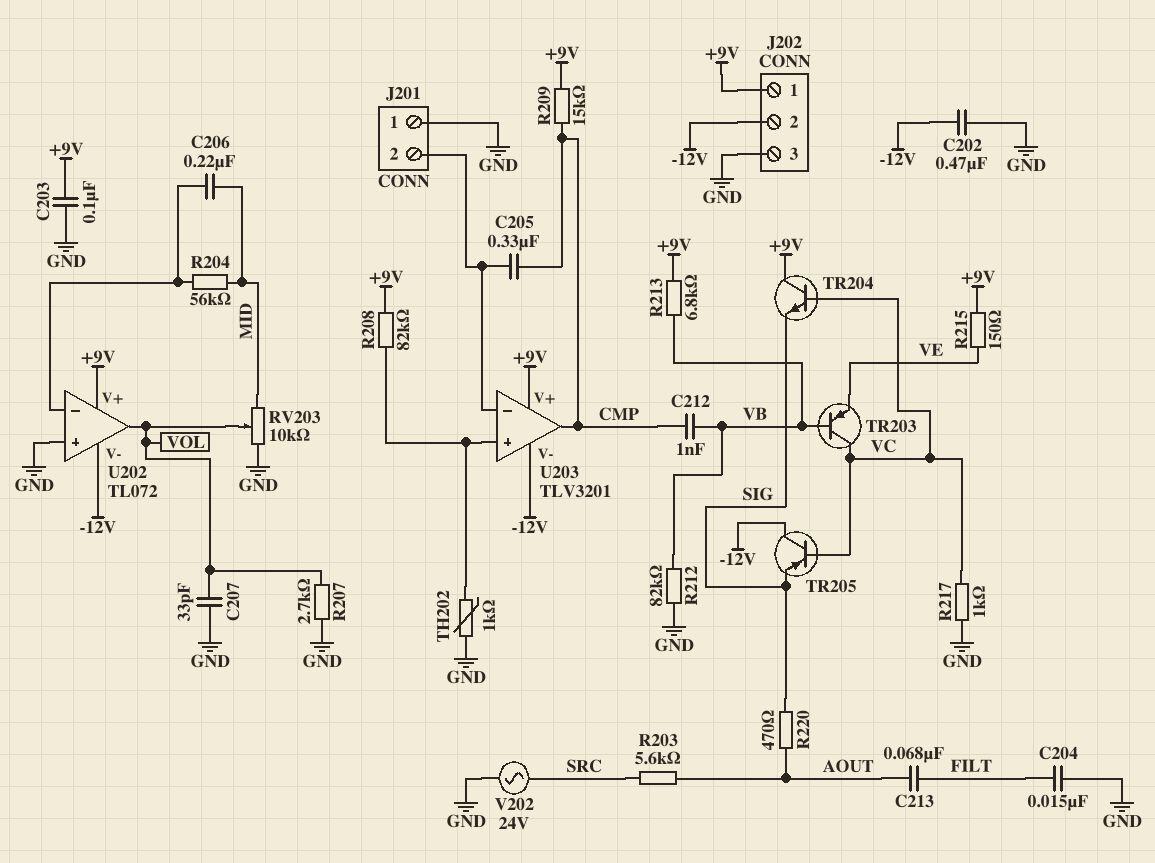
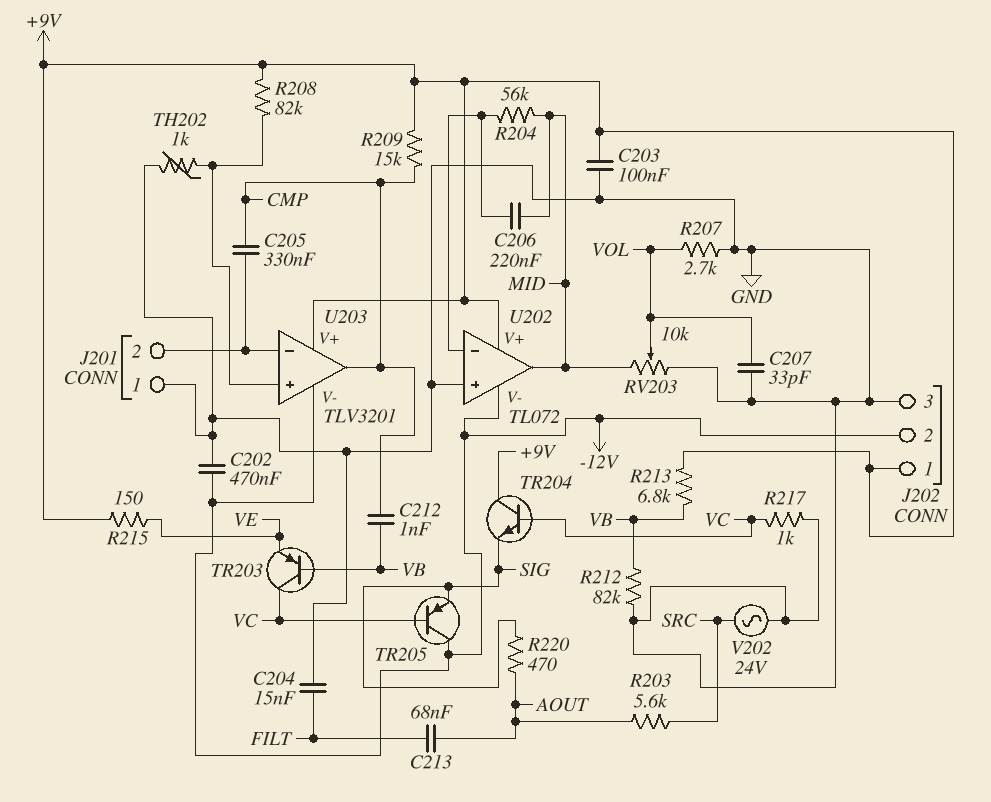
U202 pin out: VOL -> MID

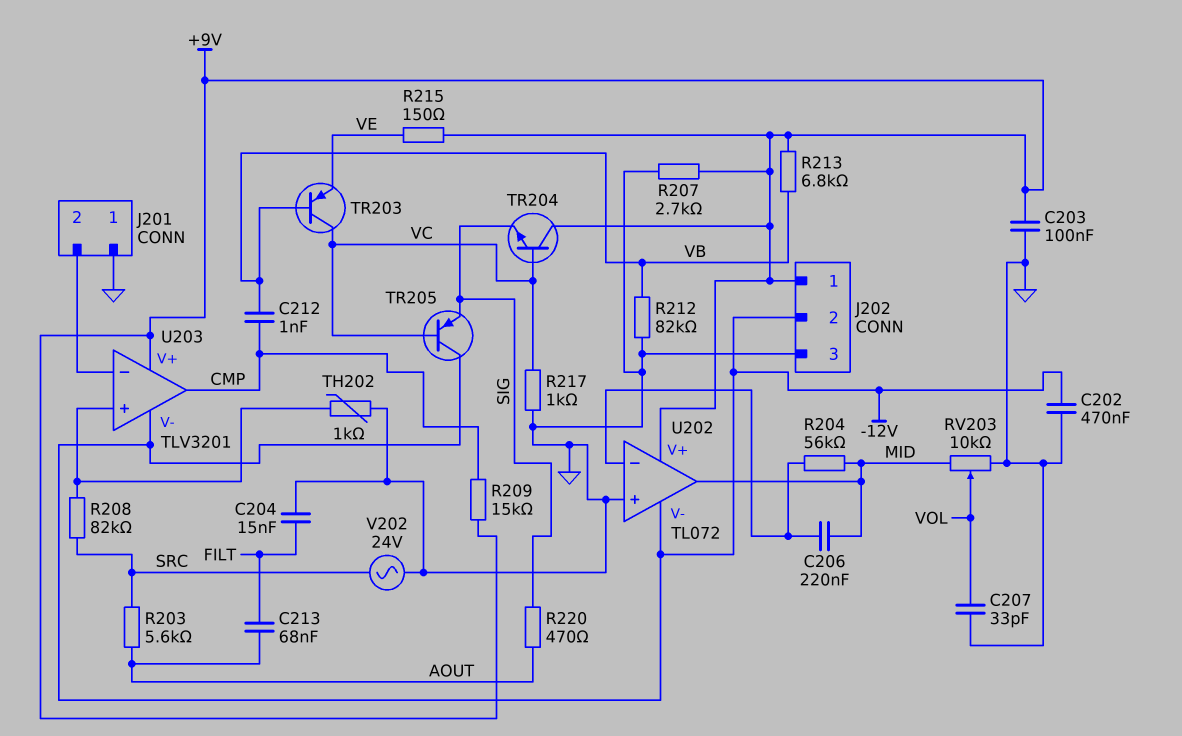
C205: 330nF (CMP, J201/2) -> none
R207: 2.7k (GND, VOL) -> 2.7k (+9V, GND)
R208: 82k (+9V, U203/in+) -> 82k (SRC, U203/in+)

